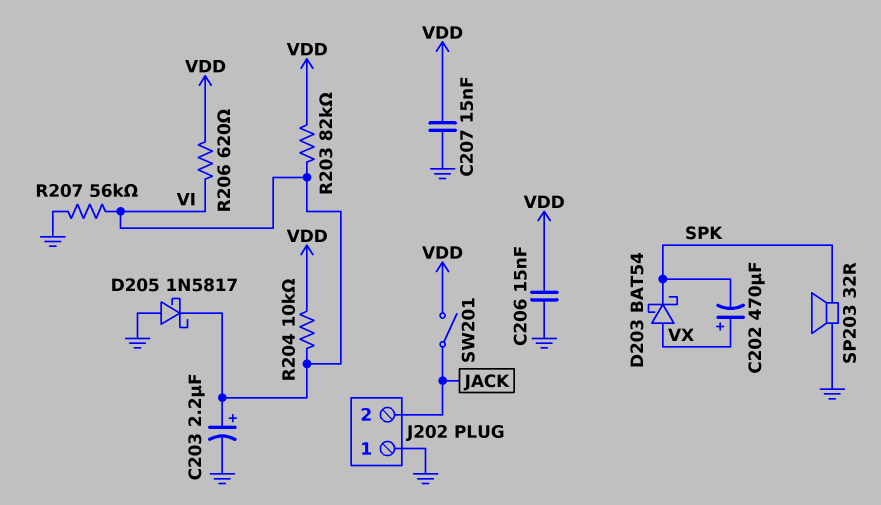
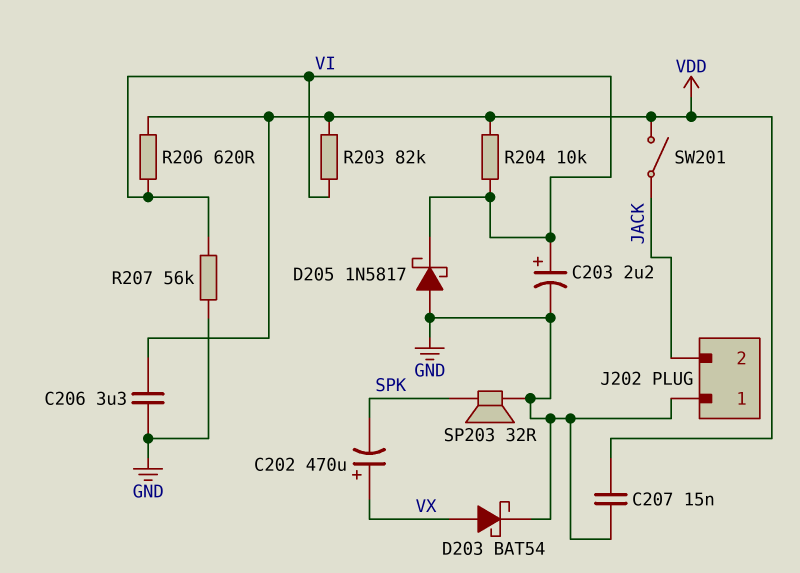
C206: 15nF (GND, VDD) -> 3.3uF (GND, VDD)
D203: schottky BAT54 (A VX, K SPK) -> schottky BAT54 (A VX, K GND)

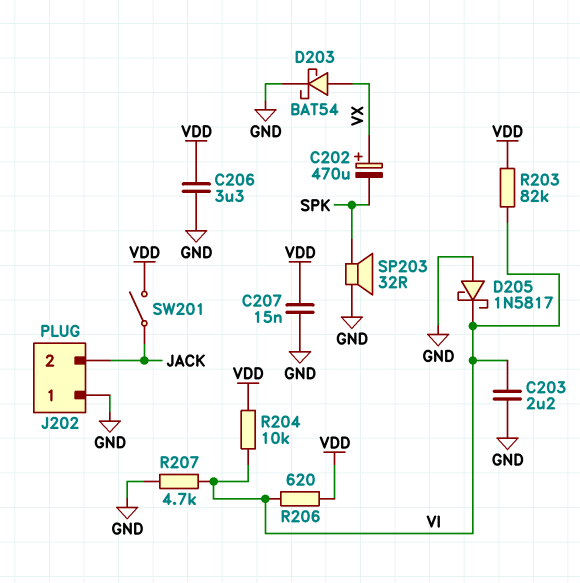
C203: 2.2uF (plus VI, minus GND) -> 2.2uF (GND, VI)
R207: 56k (GND, VI) -> 4.7k (GND, VI)

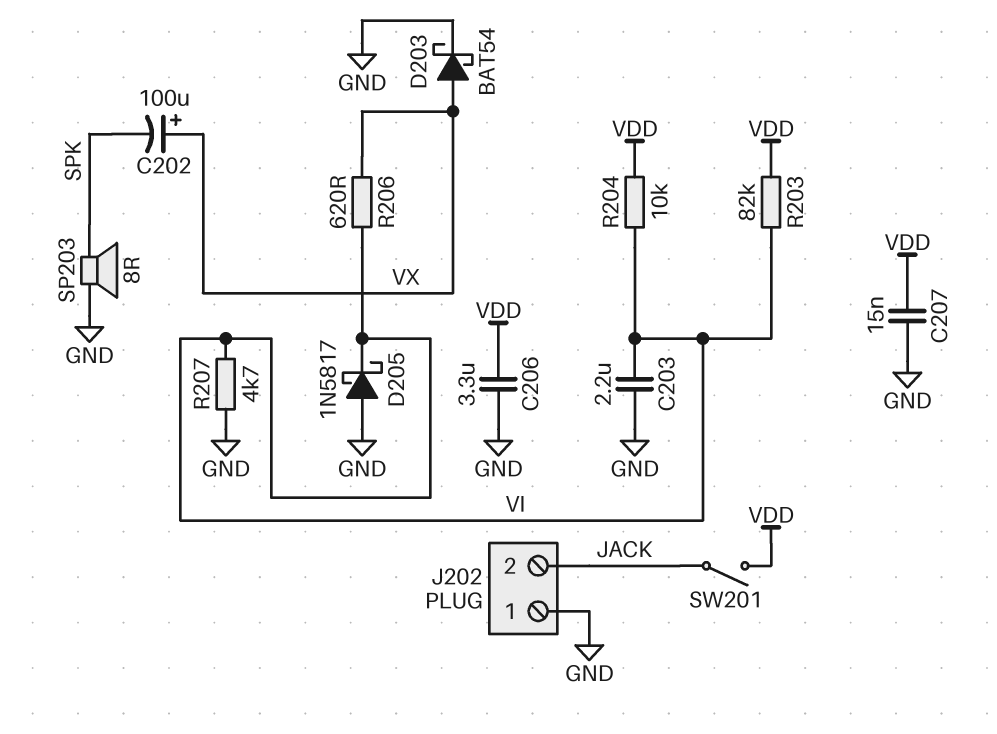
C202: 470uF (plus VX, minus SPK) -> 100uF (plus VX, minus SPK)
R206: 620 (VDD, VI) -> 620 (VI, VX)
SP203: speaker 32R (GND, SPK) -> speaker 8R (GND, SPK)

